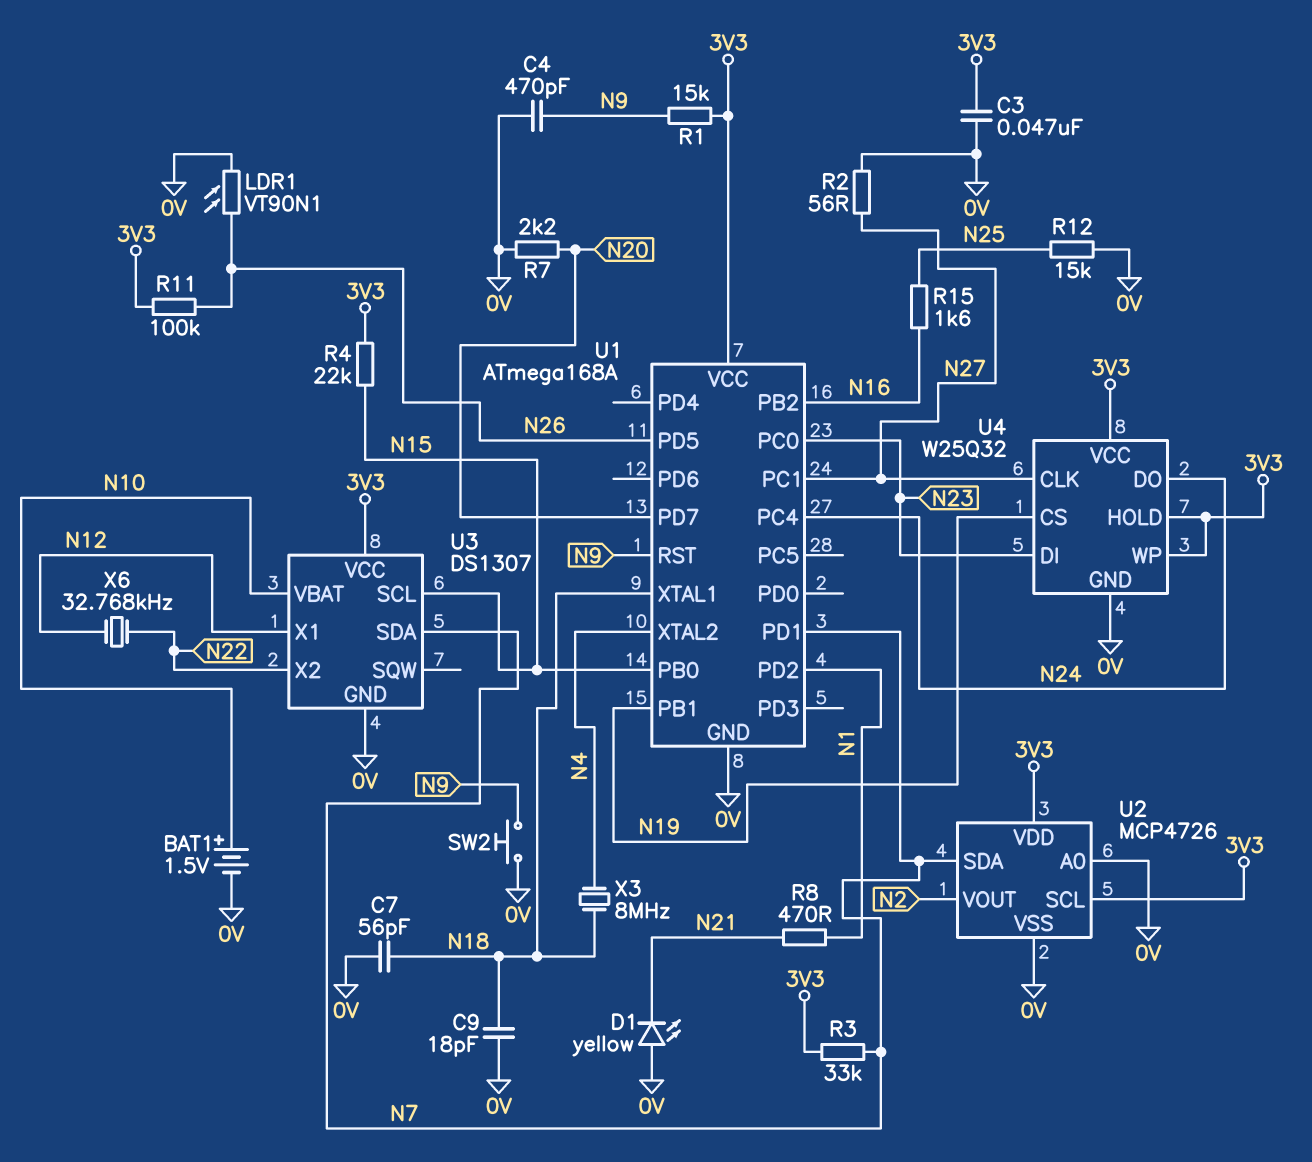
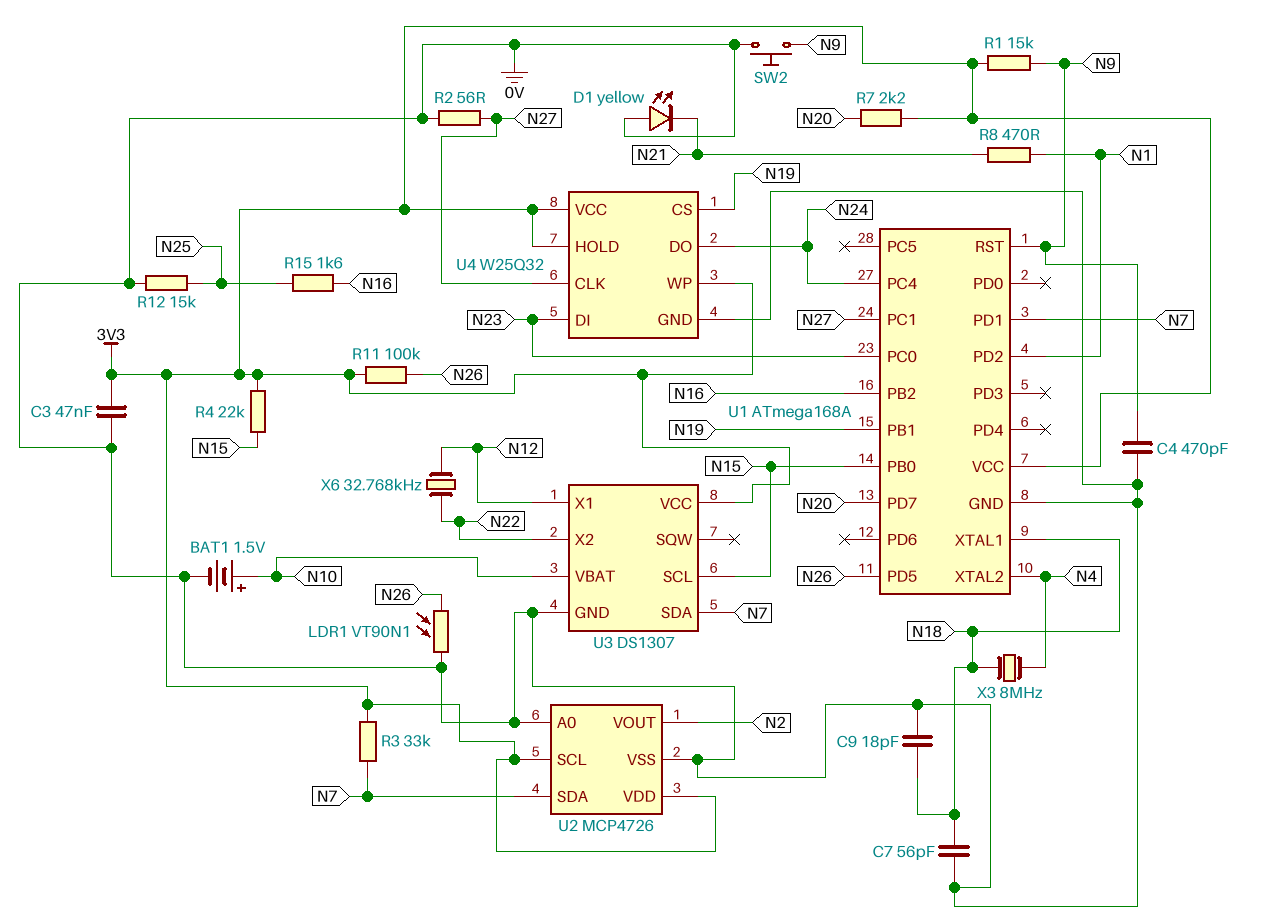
R7: 2.2k (0V, N20) -> 2.2k (3V3, N20)

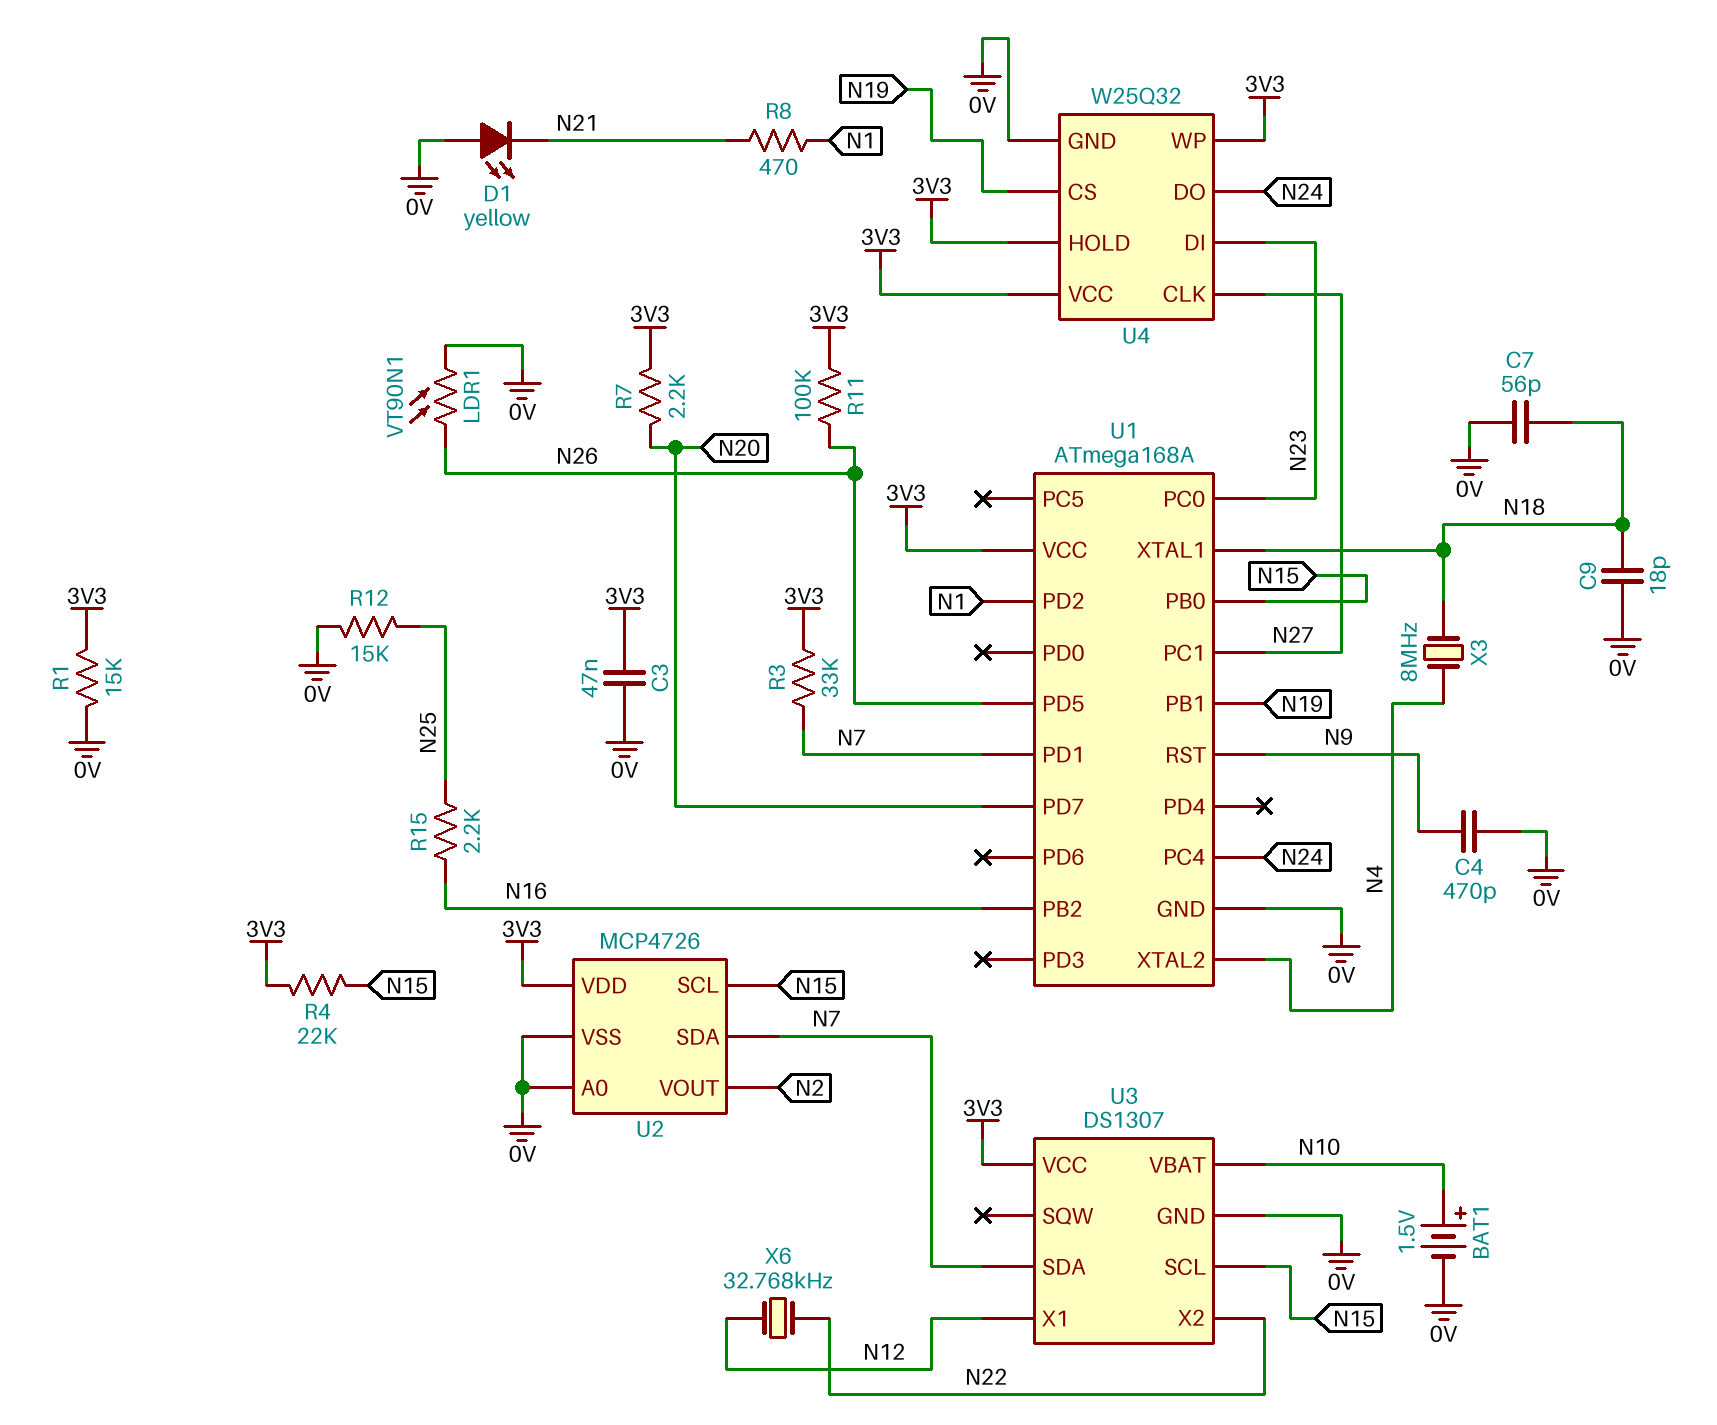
R1: 15k (3V3, N9) -> 15k (0V, 3V3)
R2: 56 (0V, N27) -> none
R15: 1.6k (N16, N25) -> 2.2k (N16, N25)
SW2: button (0V, N9) -> none
U2 pin SCL: 3V3 -> N15

